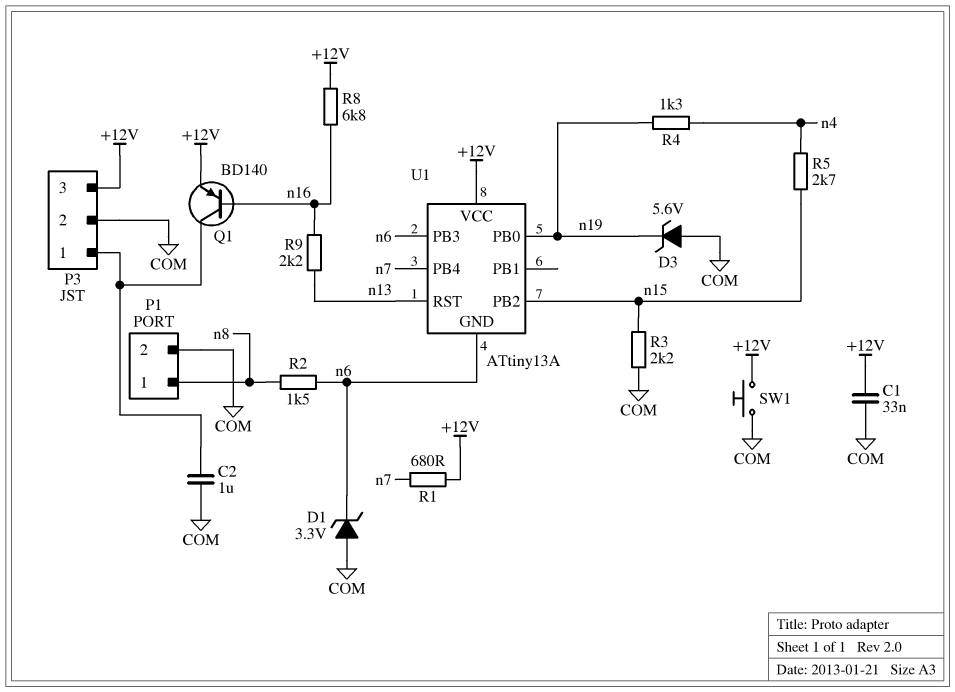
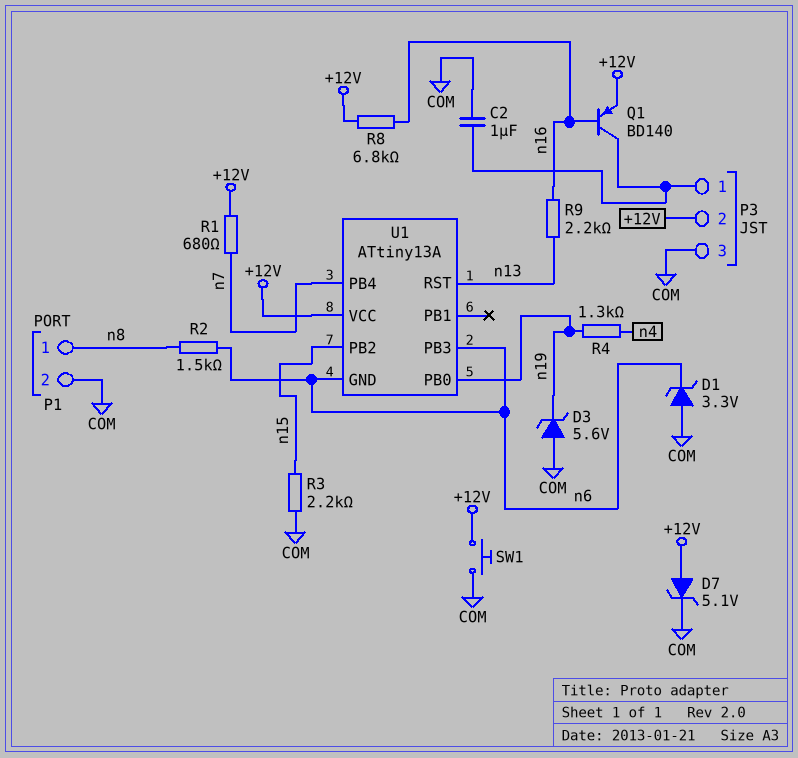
C1: 33nF (+12V, COM) -> none
D7: none -> zener 5.1V (A +12V, K COM)
P3 pin 2: COM -> +12V
P3 pin 3: +12V -> COM
R5: 2.7k (n4, n15) -> none

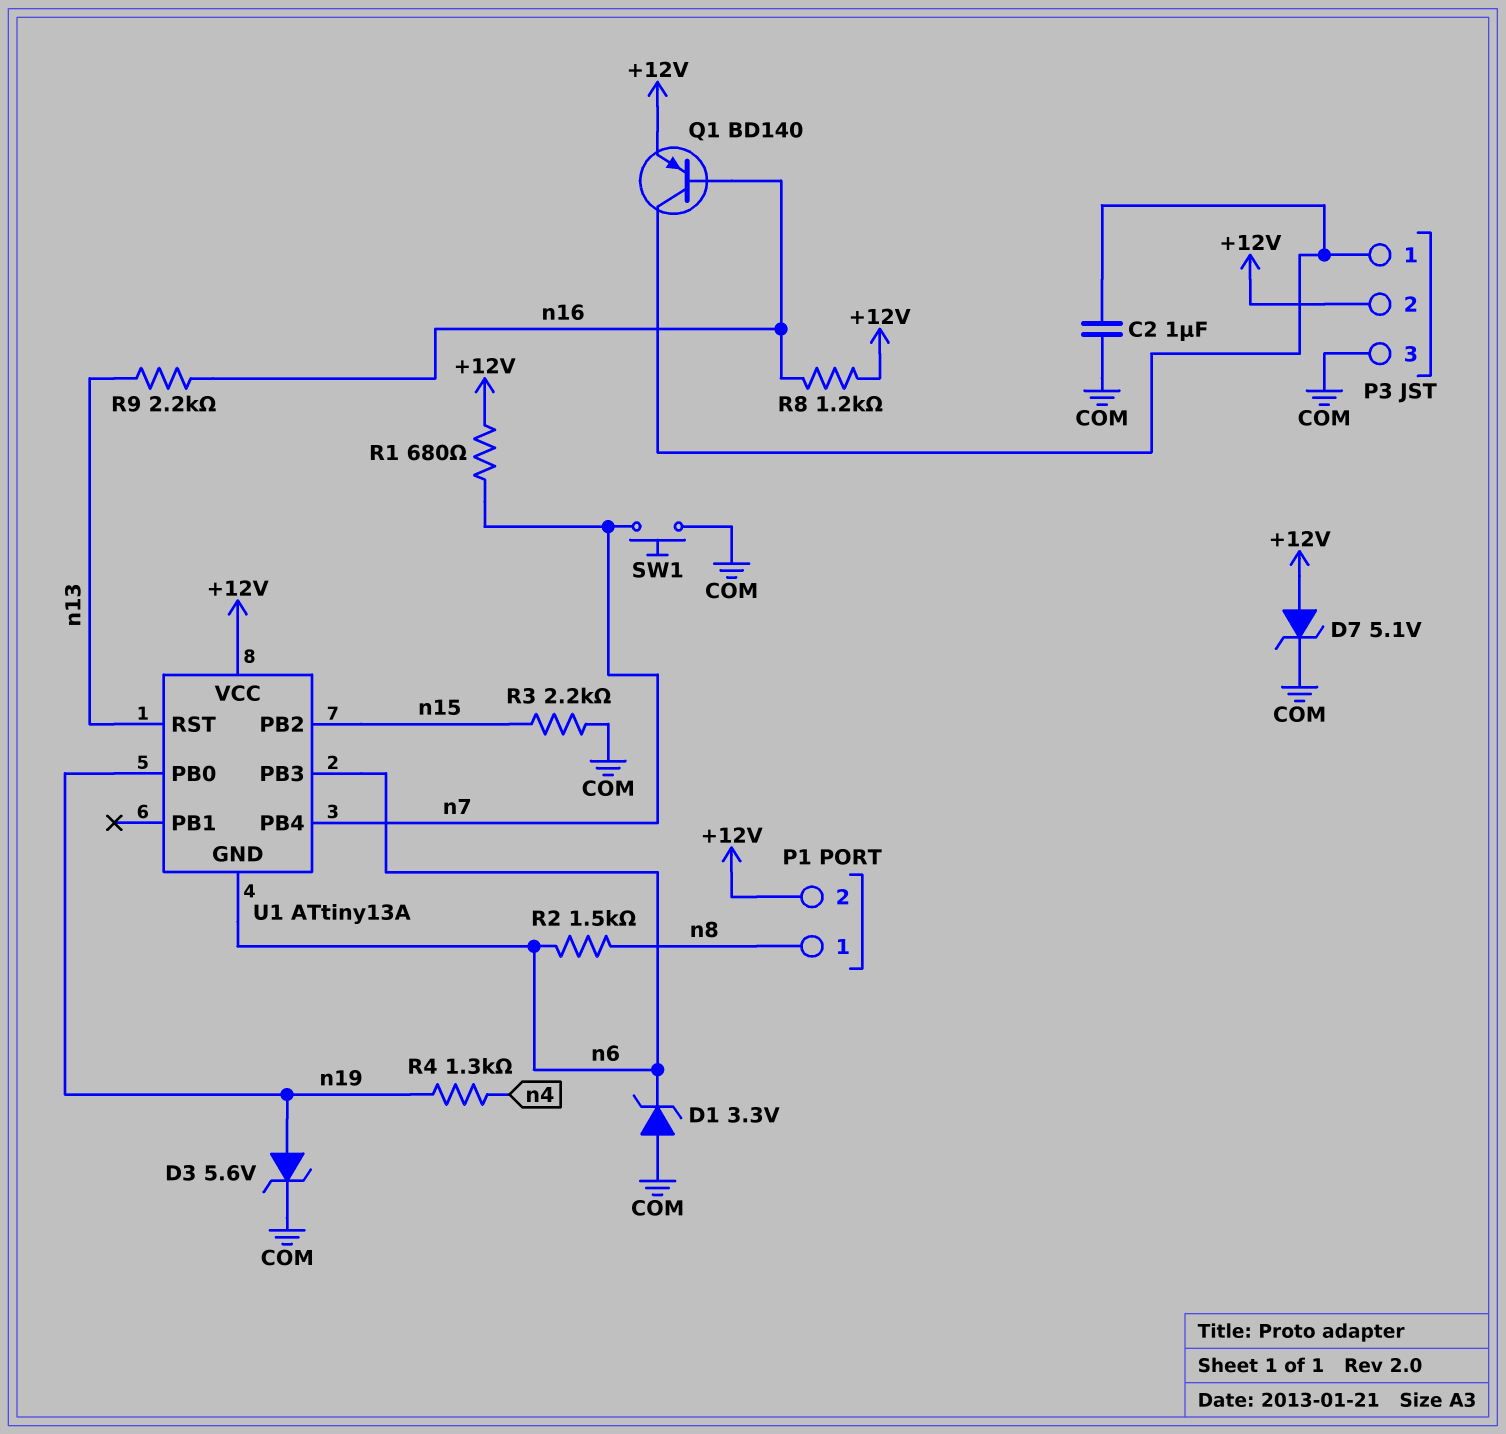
D3: zener 5.6V (A COM, K n19) -> zener 5.6V (A n19, K COM)
P1 pin 2: COM -> +12V
R8: 6.8k (+12V, n16) -> 1.2k (+12V, n16)
SW1: button (+12V, COM) -> button (COM, n7)

